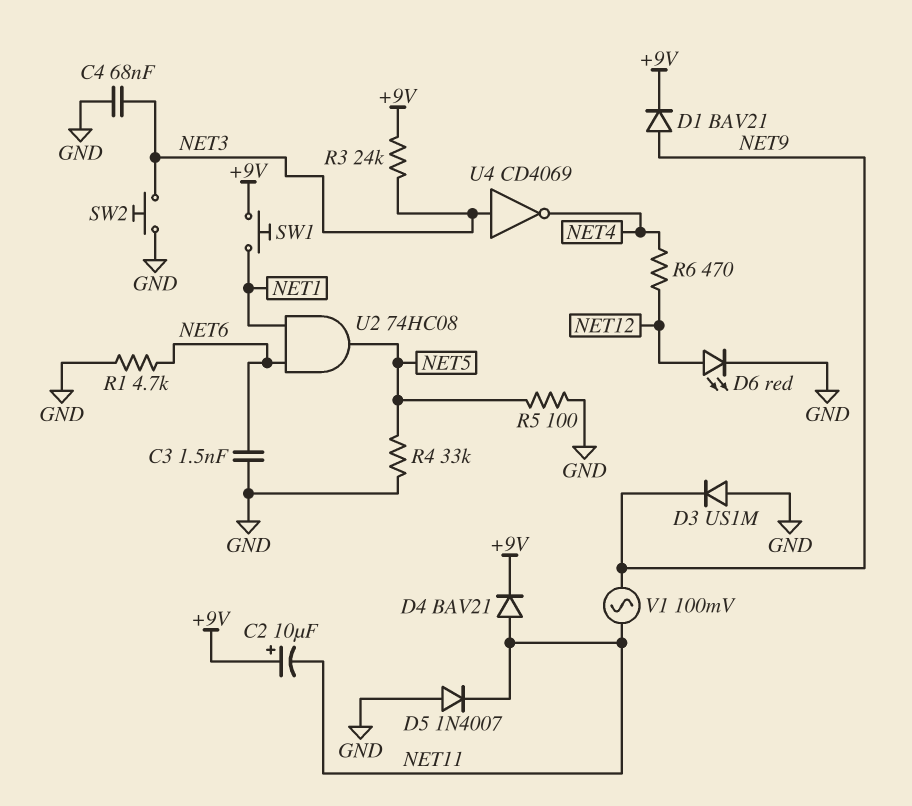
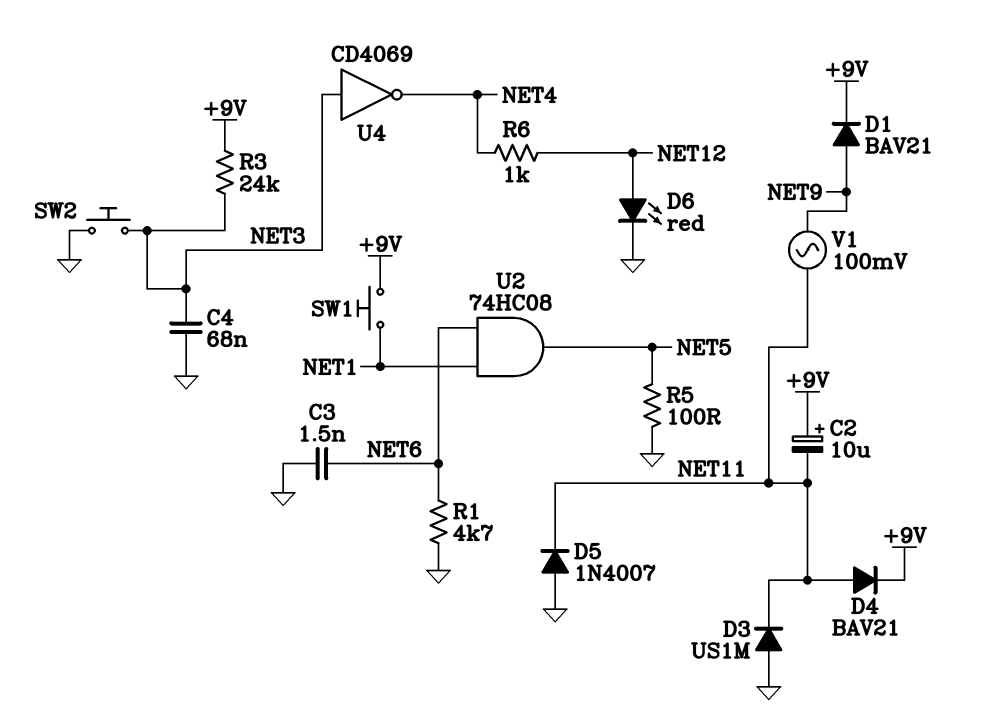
D3: diode US1M (A GND, K NET9) -> diode US1M (A GND, K NET11)
R4: 33k (GND, NET5) -> none
R6: 470 (NET4, NET12) -> 1k (NET4, NET12)

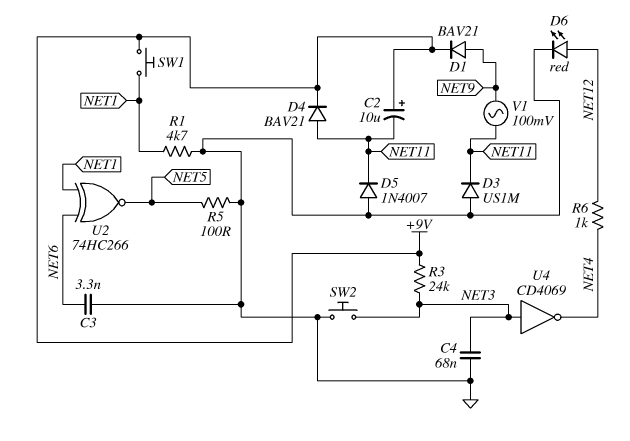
C3: 1.5nF (GND, NET6) -> 3.3nF (GND, NET6)
R1: 4.7k (GND, NET6) -> 4.7k (GND, NET1)
U2: AND 74HC08 (in NET1, in NET6, out NET5) -> XNOR 74HC266 (in NET1, in NET6, out NET5)

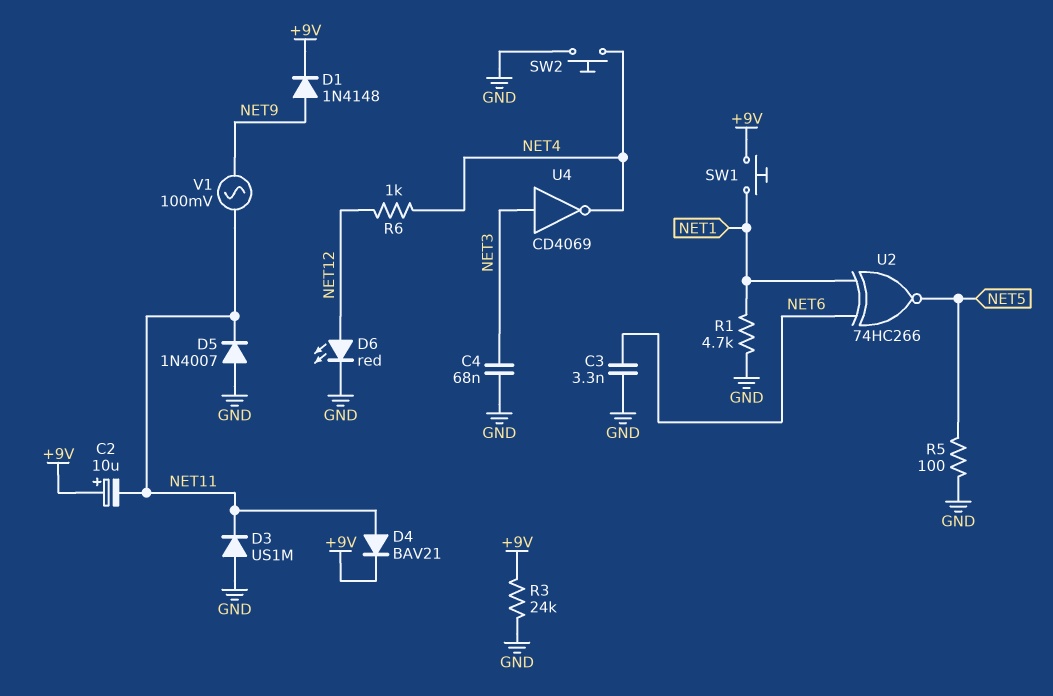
D1: diode BAV21 (A NET9, K +9V) -> diode 1N4148 (A NET9, K +9V)
R3: 24k (+9V, NET3) -> 24k (+9V, GND)
SW2: button (GND, NET3) -> button (GND, NET4)

